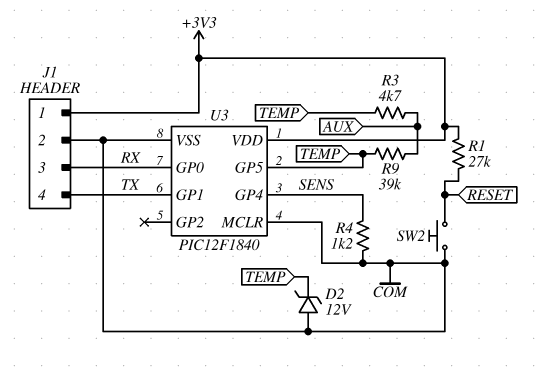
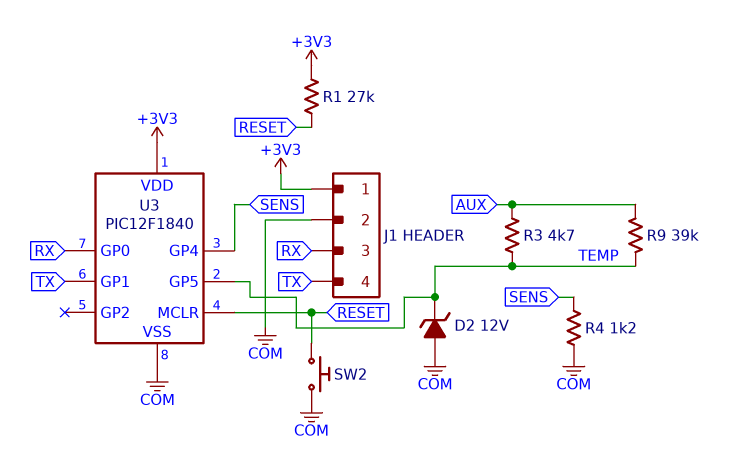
U3 pin MCLR: COM -> RESET

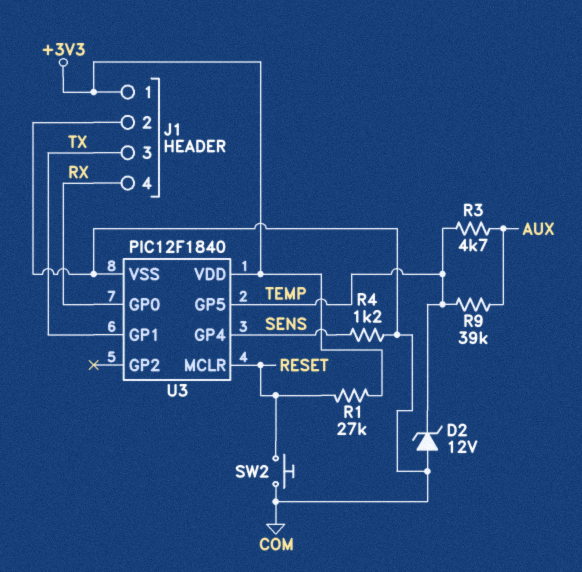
J1 pin 3: RX -> TX
J1 pin 4: TX -> RX

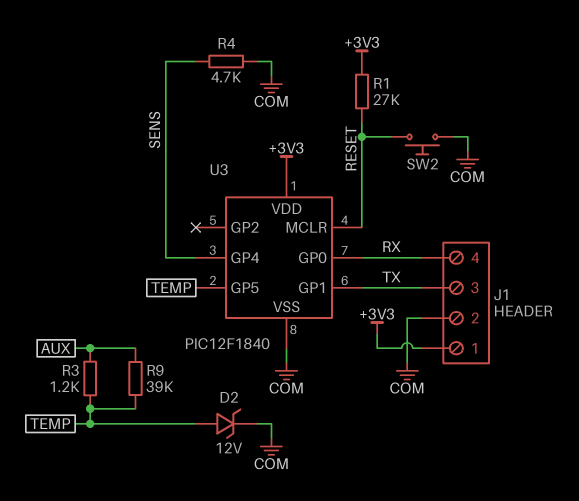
D2: zener 12V (A COM, K TEMP) -> zener 12V (A TEMP, K COM)
R3: 4.7k (AUX, TEMP) -> 1.2k (AUX, TEMP)
R4: 1.2k (COM, SENS) -> 4.7k (COM, SENS)

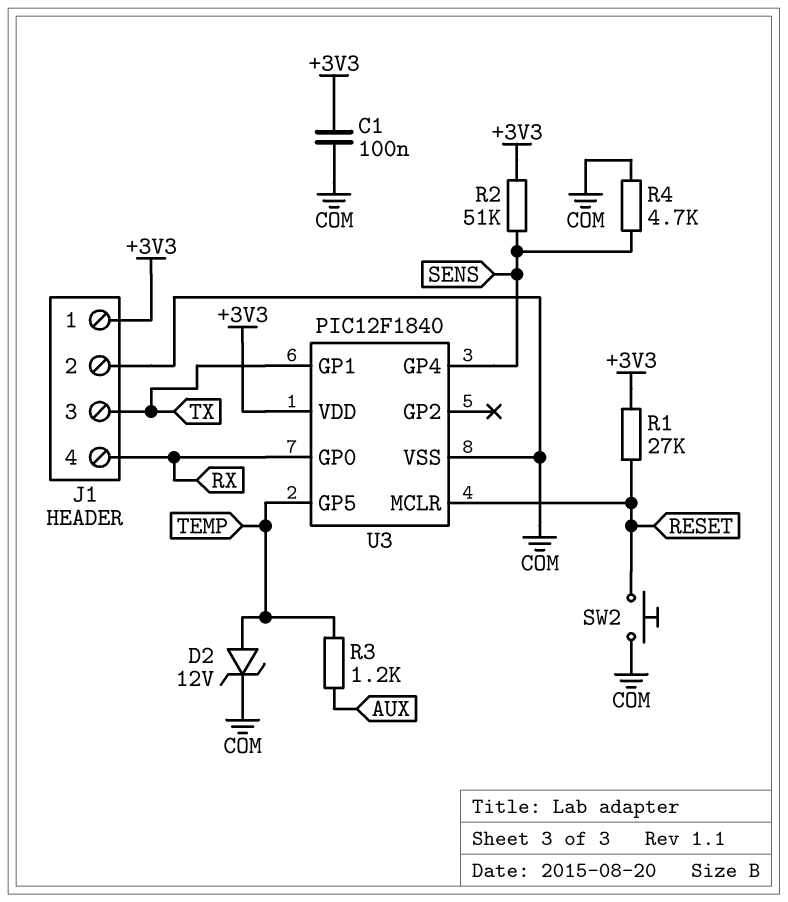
C1: none -> 100nF (+3V3, COM)
R2: none -> 51k (+3V3, SENS)
R9: 39k (AUX, TEMP) -> none

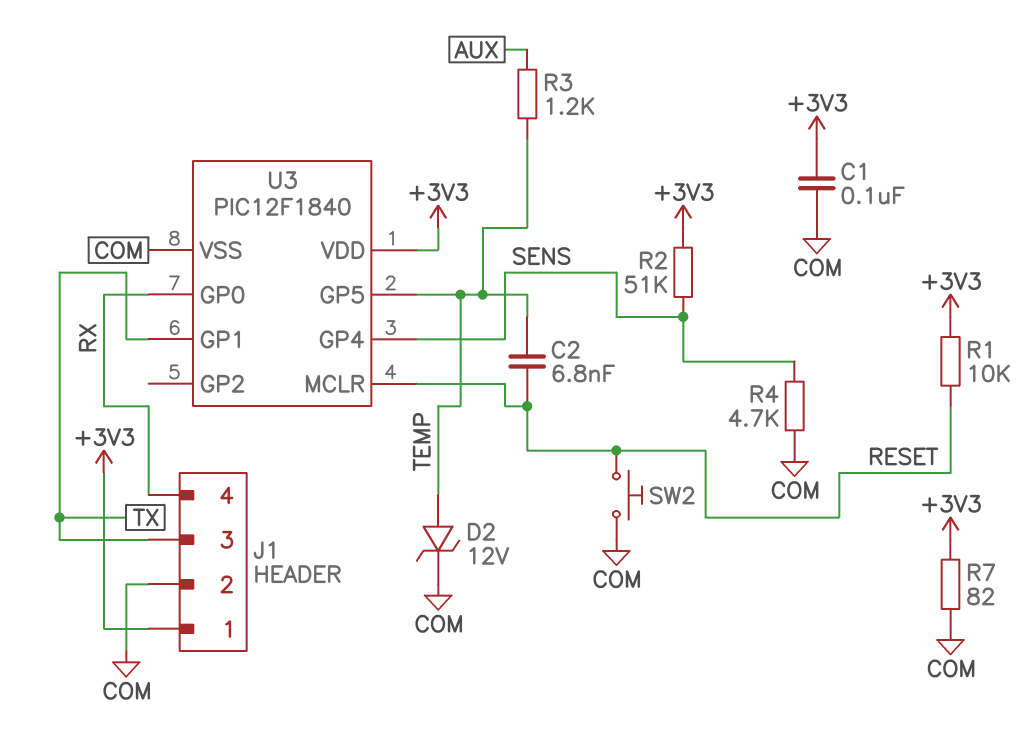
C2: none -> 6.8nF (RESET, TEMP)
R1: 27k (+3V3, RESET) -> 10k (+3V3, RESET)
R7: none -> 82 (+3V3, COM)

